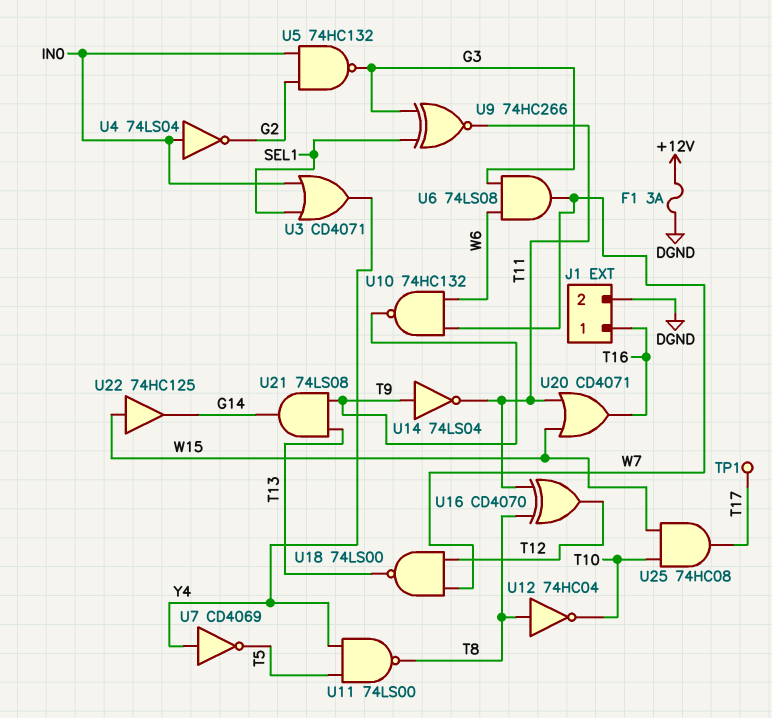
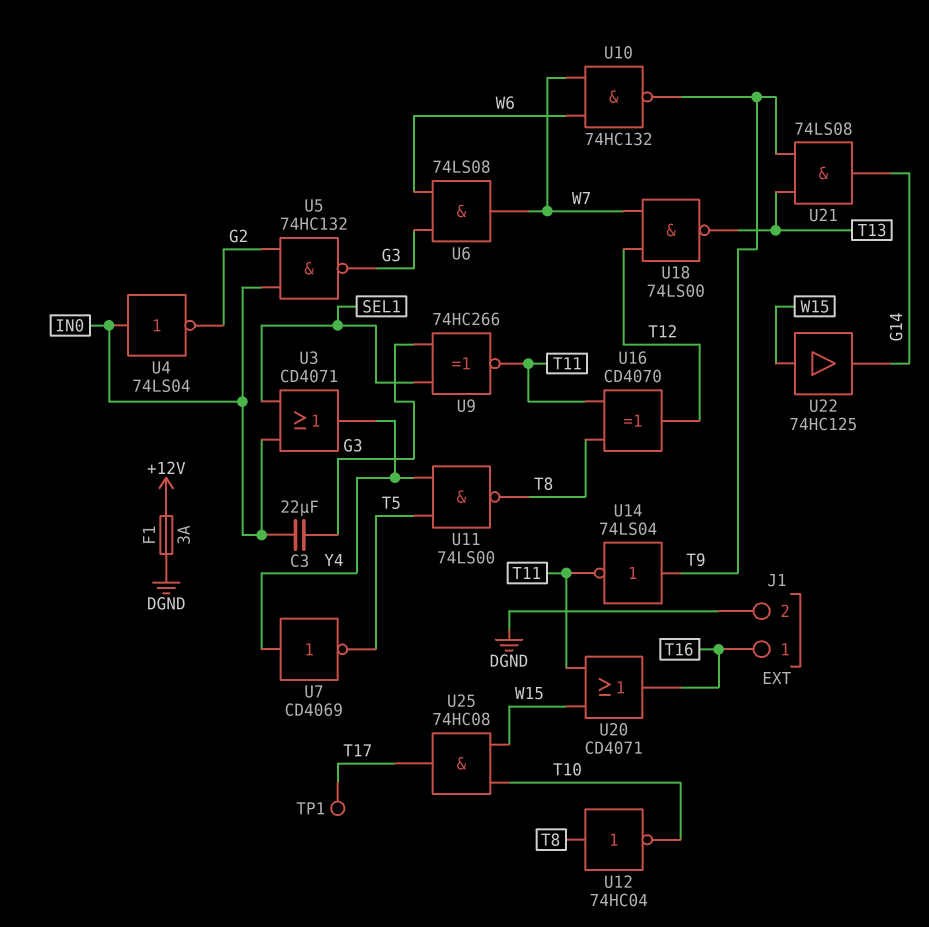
C3: none -> 22uF (G3, IN0)

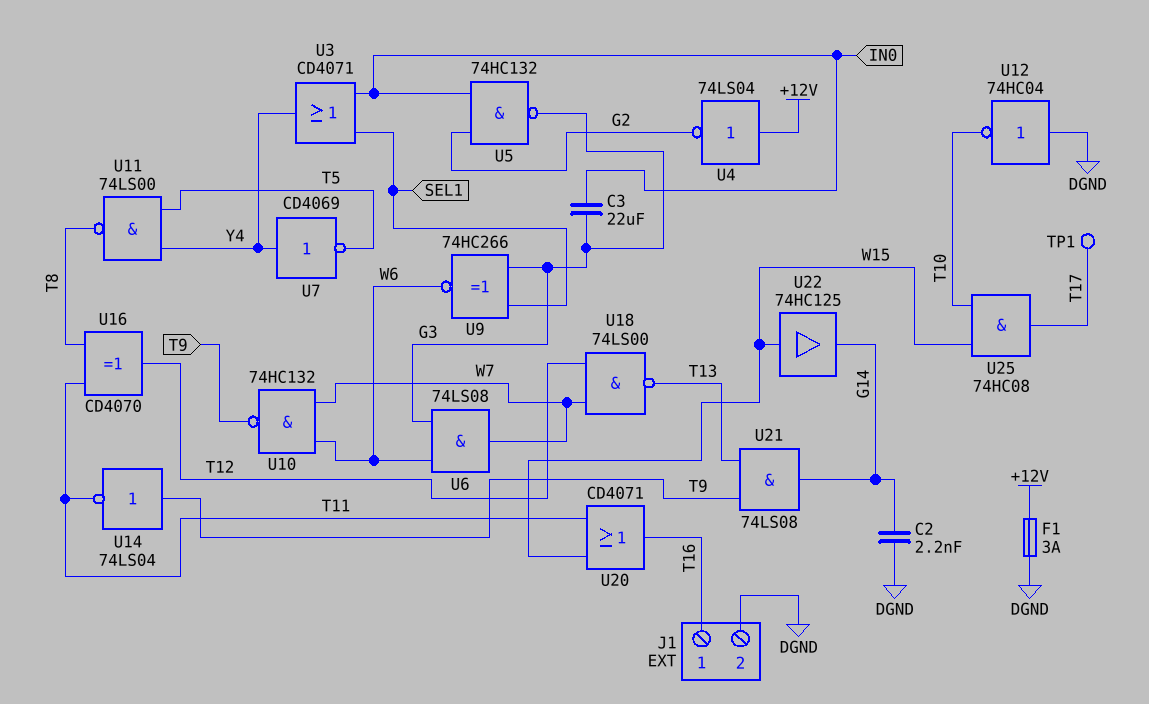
C2: none -> 2.2nF (DGND, G14)
U4: NOT 74LS04 (in IN0, out G2) -> NOT 74LS04 (in +12V, out G2)
U9: XNOR 74HC266 (in G3, in SEL1, out T11) -> XNOR 74HC266 (in G3, in SEL1, out W6)
U12: NOT 74HC04 (in T8, out T10) -> NOT 74HC04 (in DGND, out T10)

